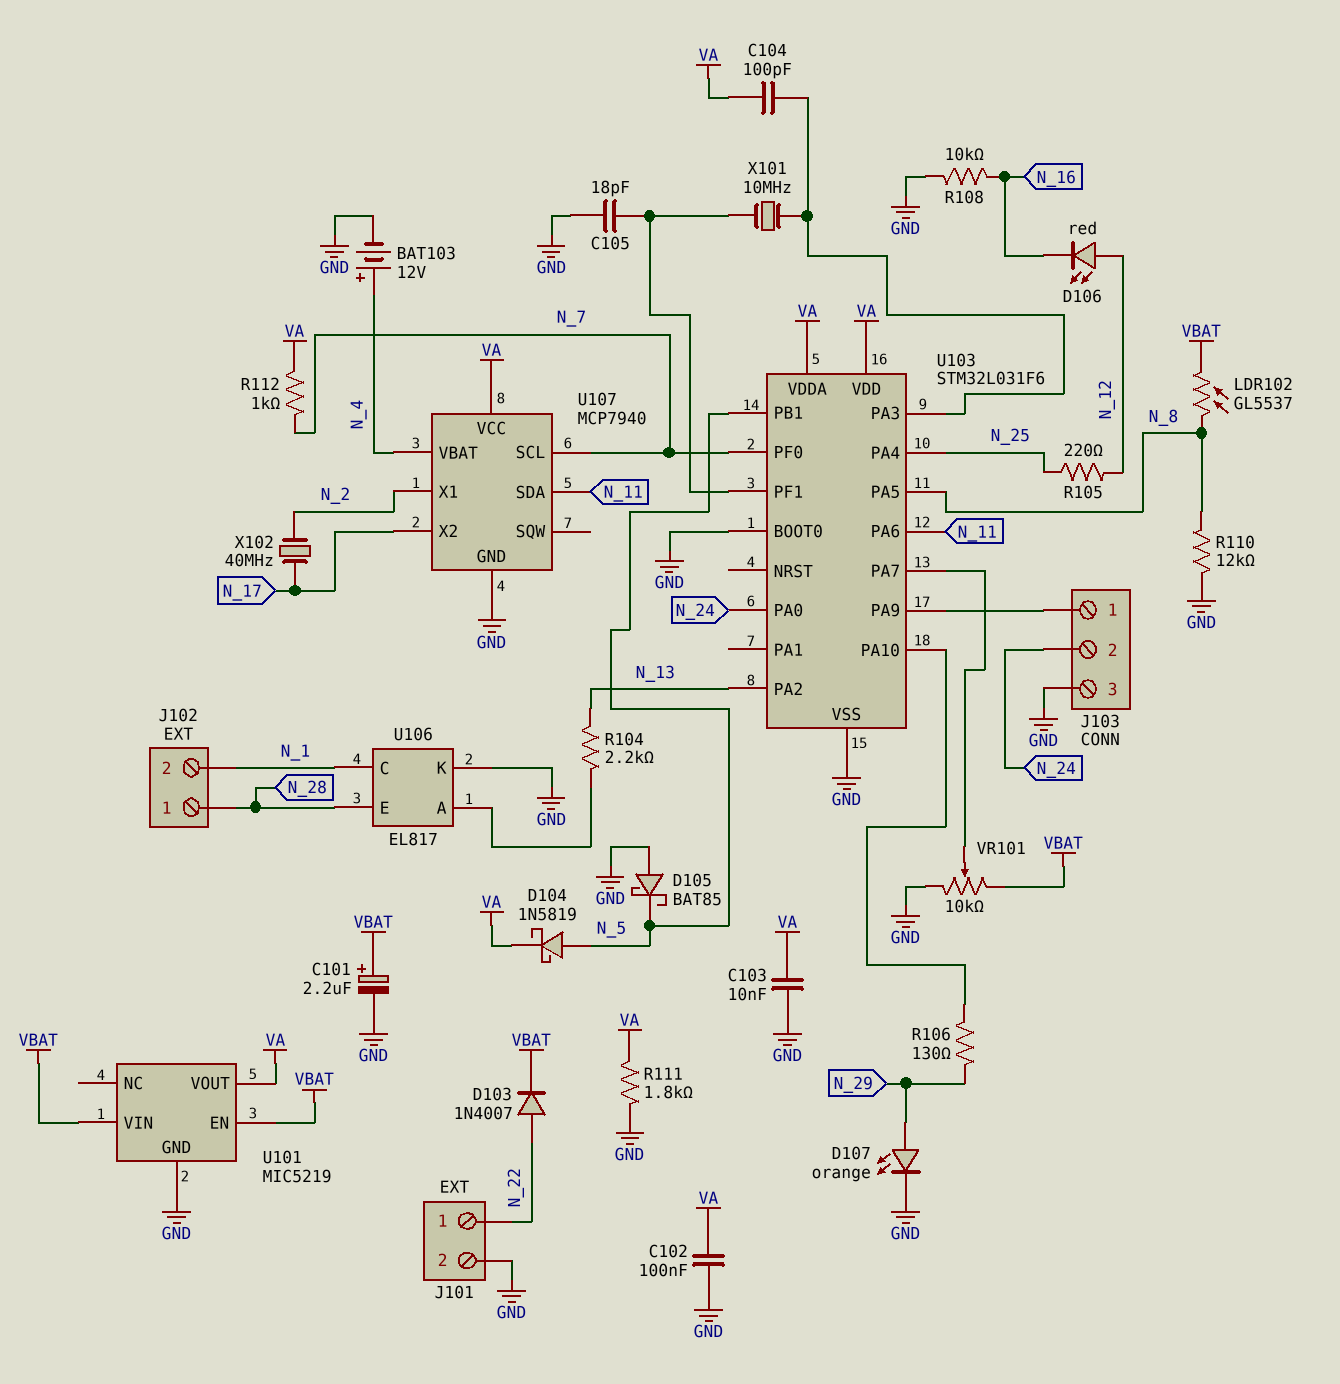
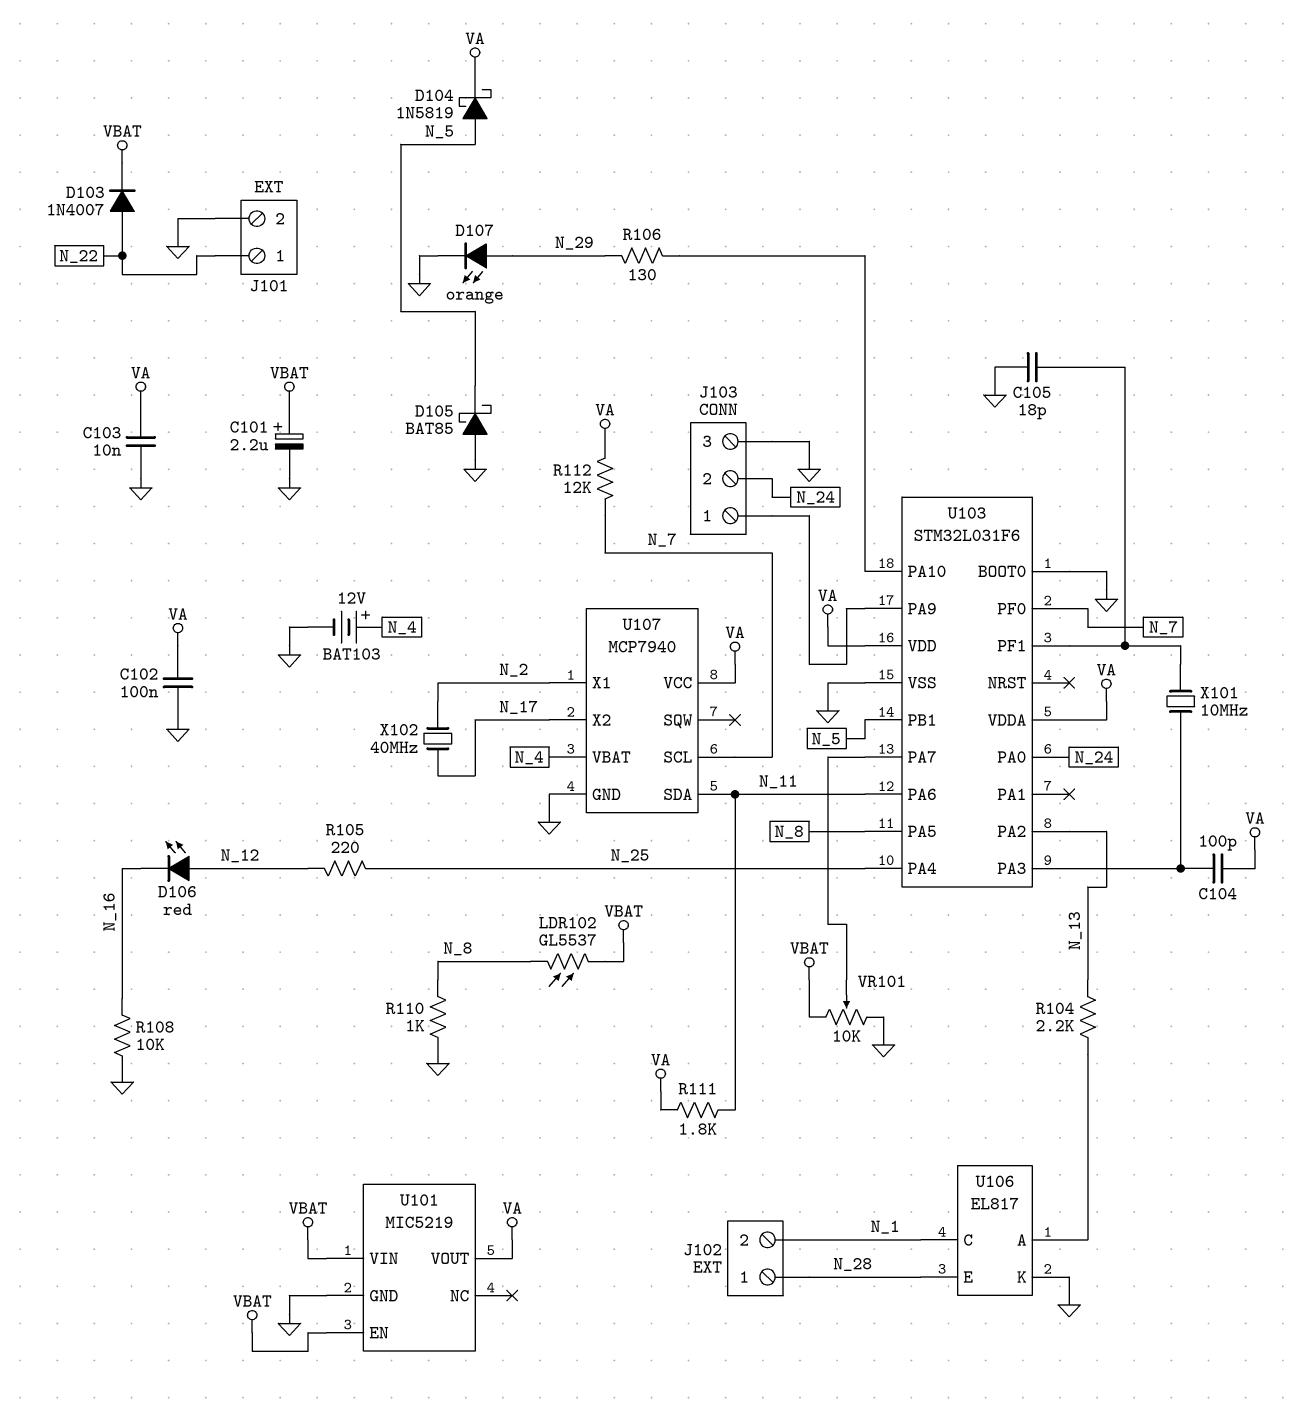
R110: 12k (GND, N_8) -> 1k (GND, N_8)
R111: 1.8k (GND, VA) -> 1.8k (N_11, VA)
R112: 1k (N_7, VA) -> 12k (N_7, VA)

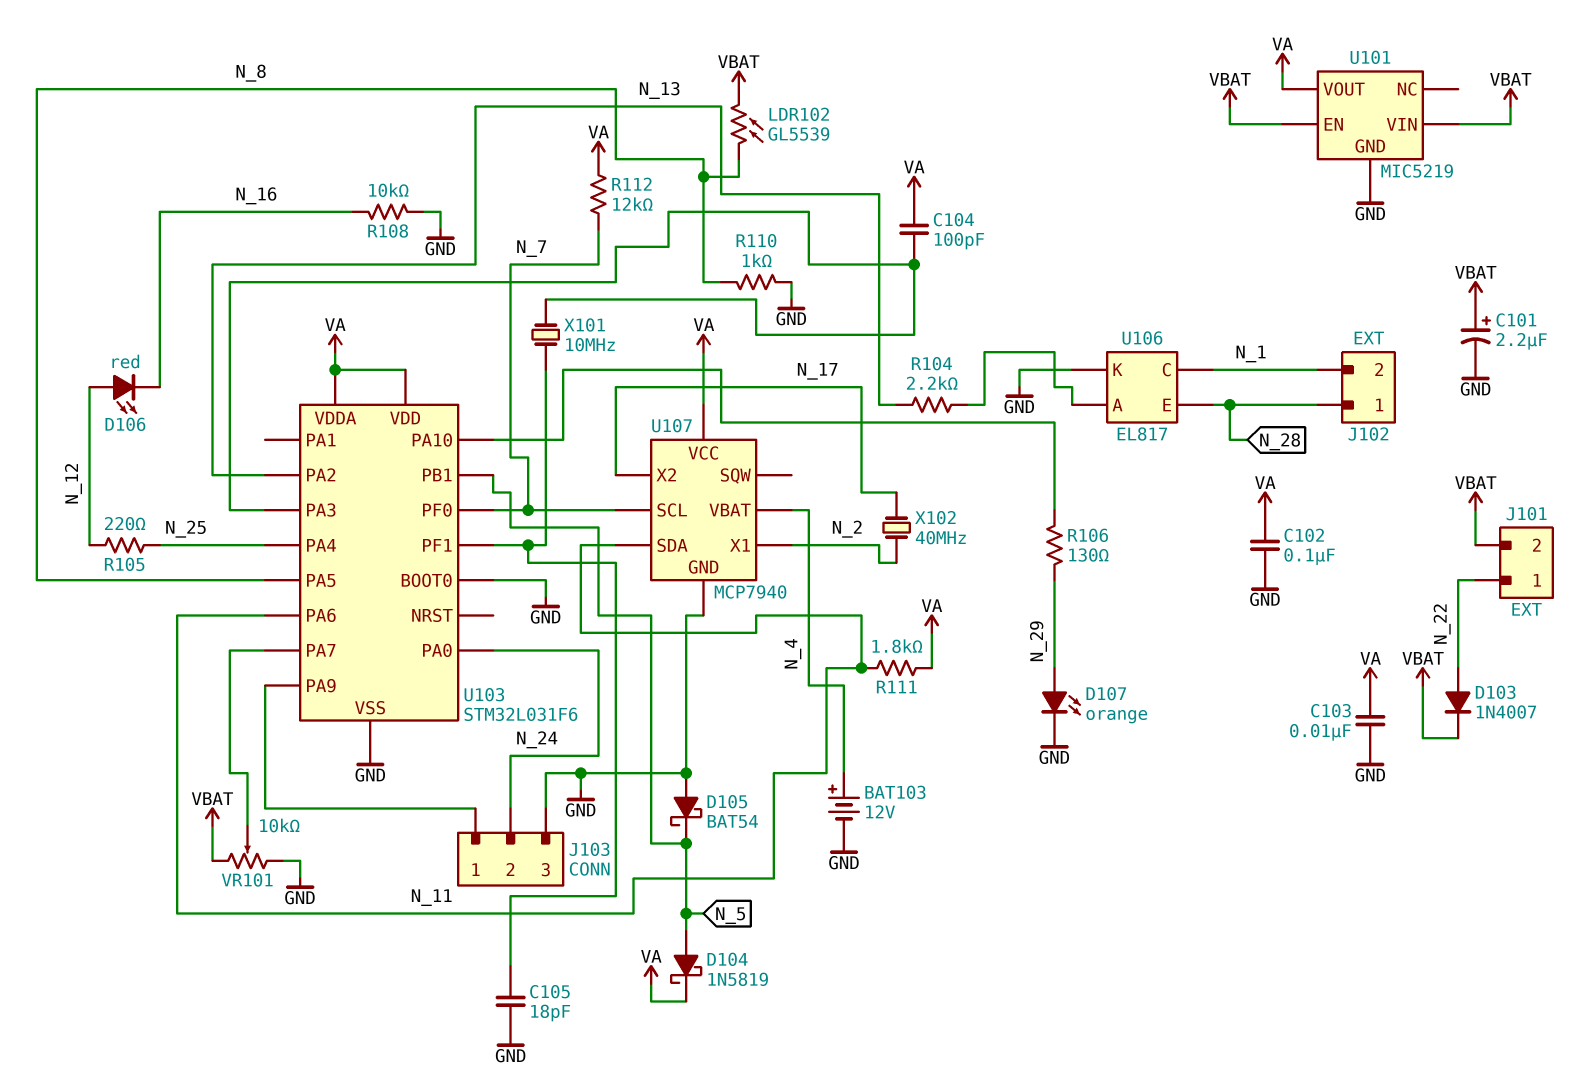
D105: schottky BAT85 (A GND, K N_5) -> schottky BAT54 (A GND, K N_5)
J101 pin 2: GND -> VBAT
LDR102: GL5537 (N_8, VBAT) -> GL5539 (N_8, VBAT)

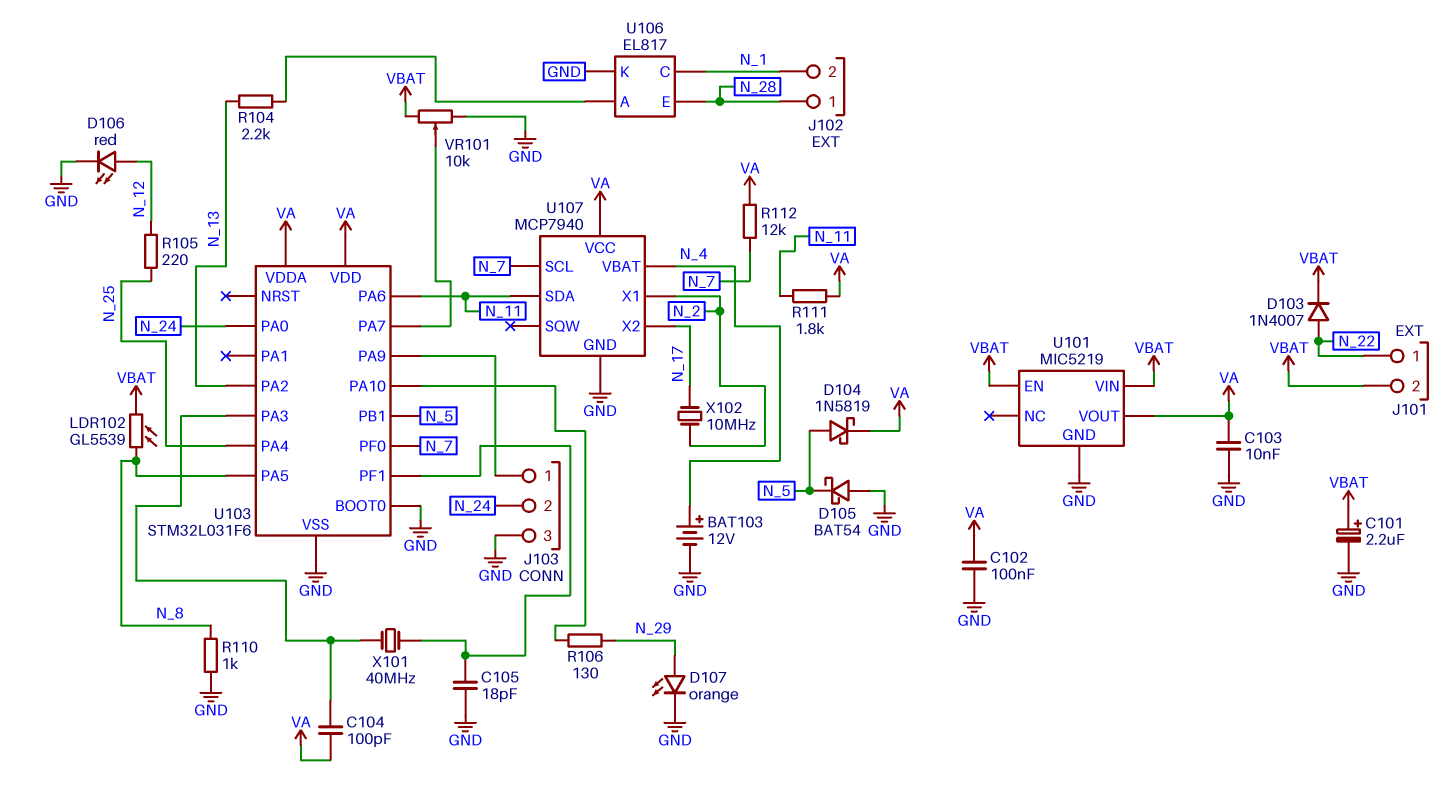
D106: LED red (A N_12, K N_16) -> LED red (A N_12, K GND)
R108: 10k (GND, N_16) -> none
X101: 10MHz (U103/PA3, U103/PF1) -> 40MHz (U103/PA3, U103/PF1)
X102: 40MHz (N_2, N_17) -> 10MHz (N_2, N_17)

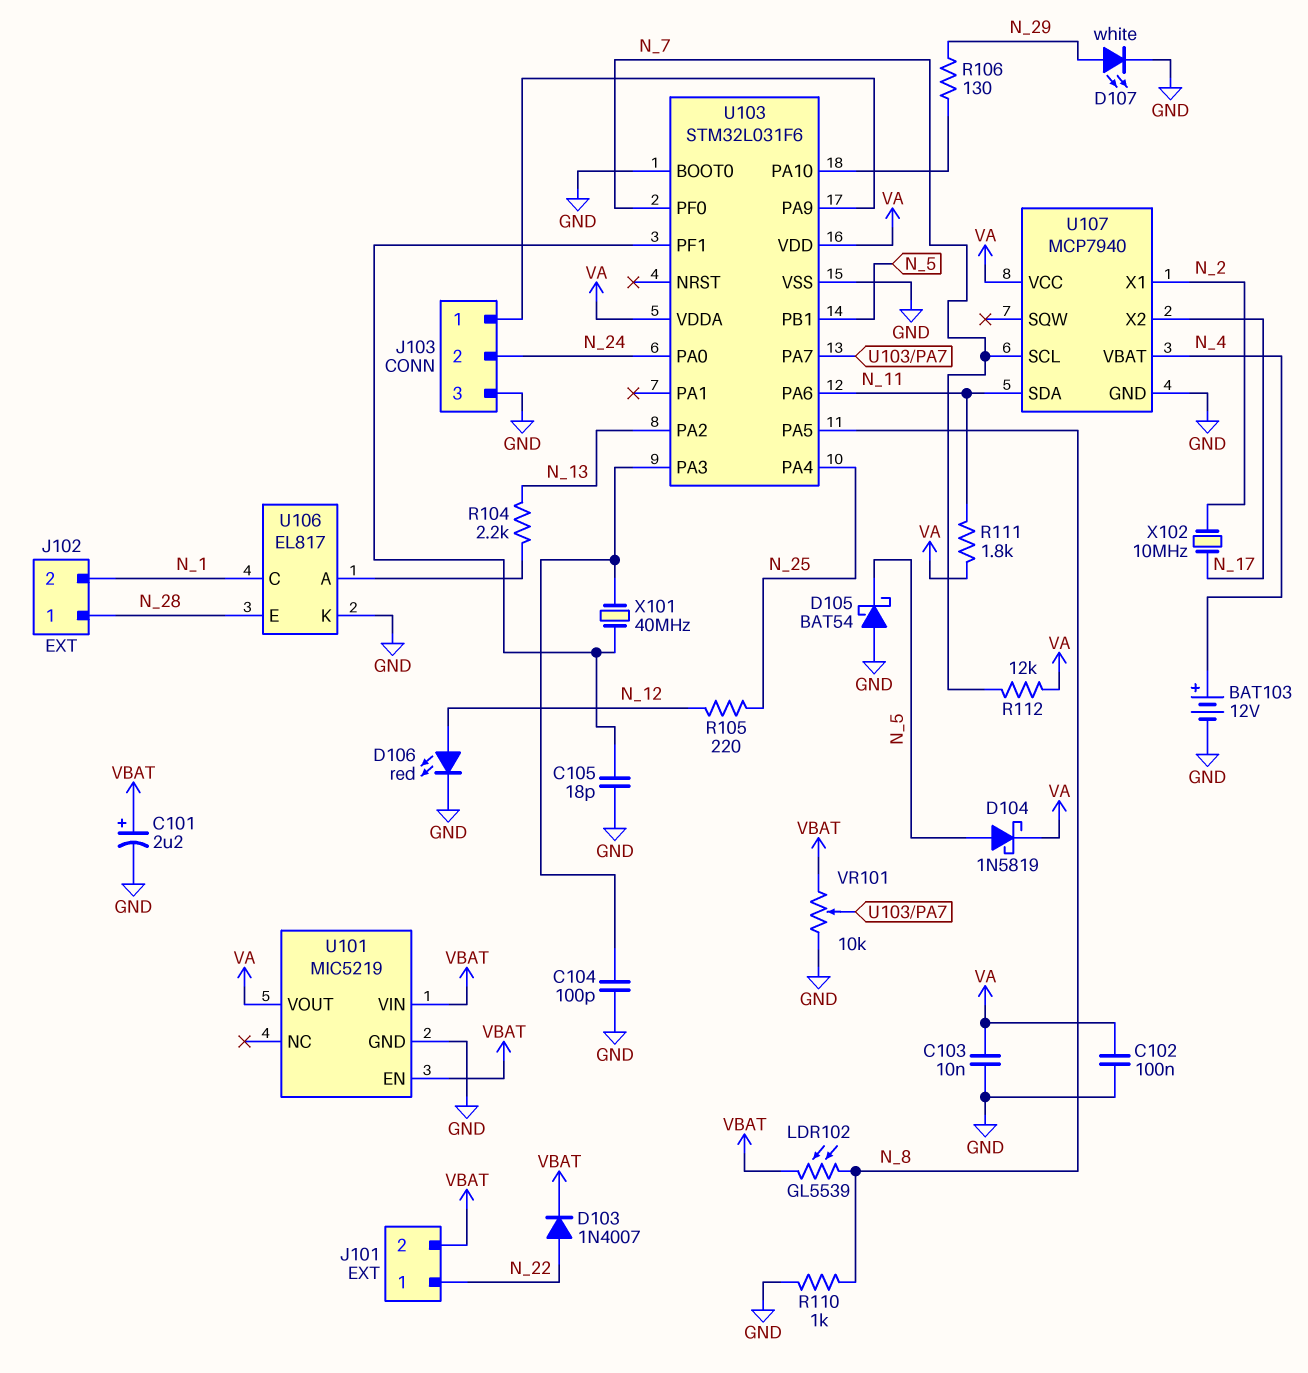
C104: 100pF (U103/PA3, VA) -> 100pF (GND, U103/PA3)
D107: LED orange (A N_29, K GND) -> LED white (A N_29, K GND)

